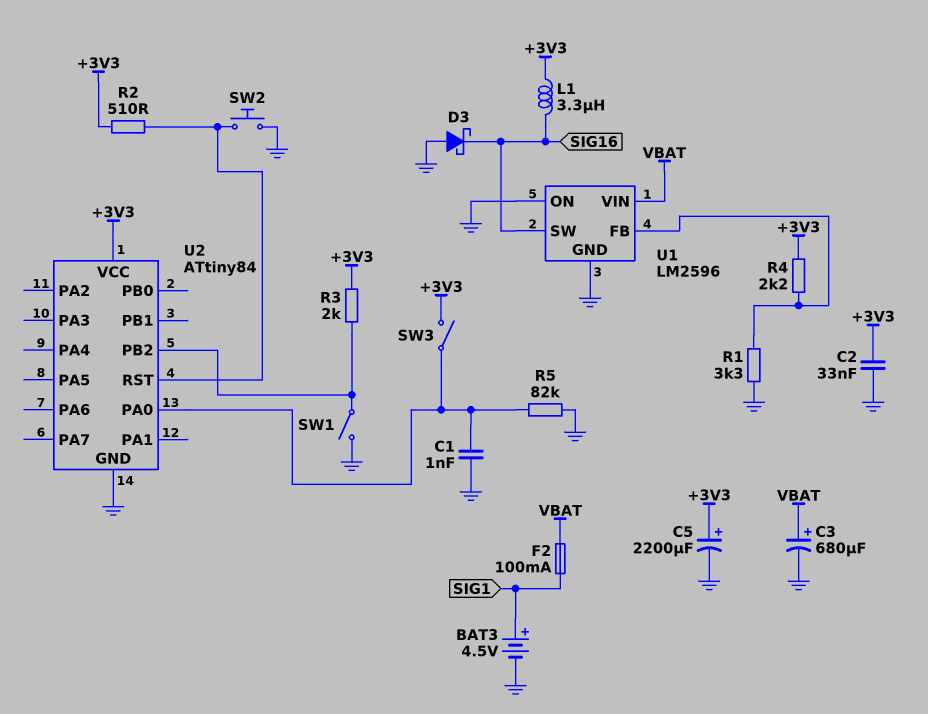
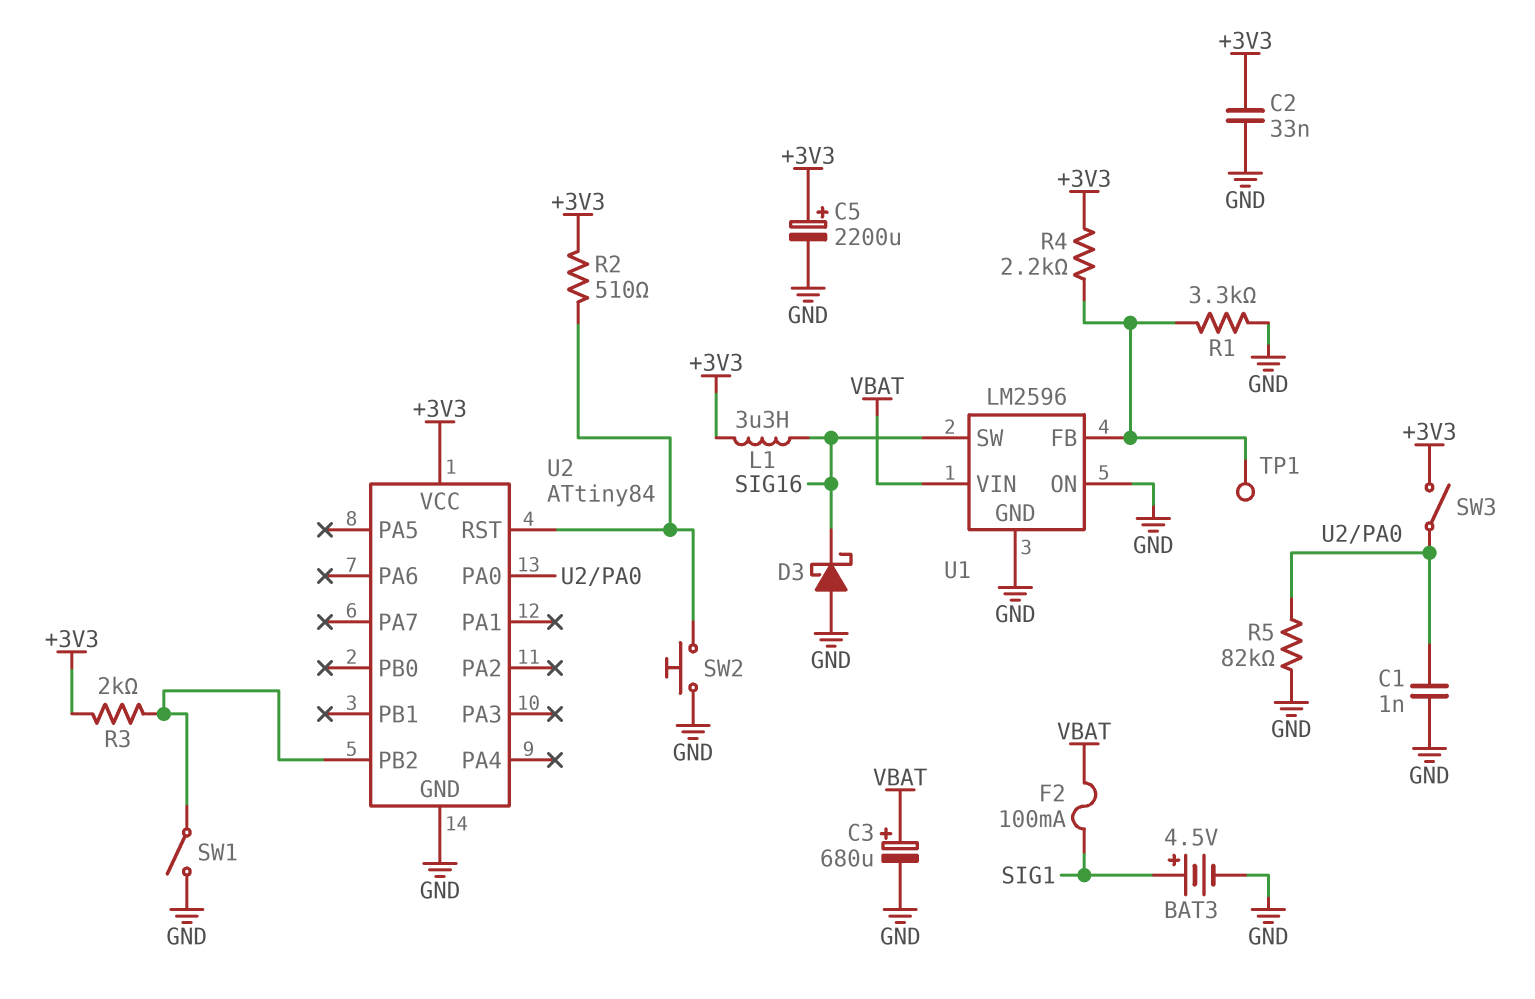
TP1: none -> test point (U1/FB)

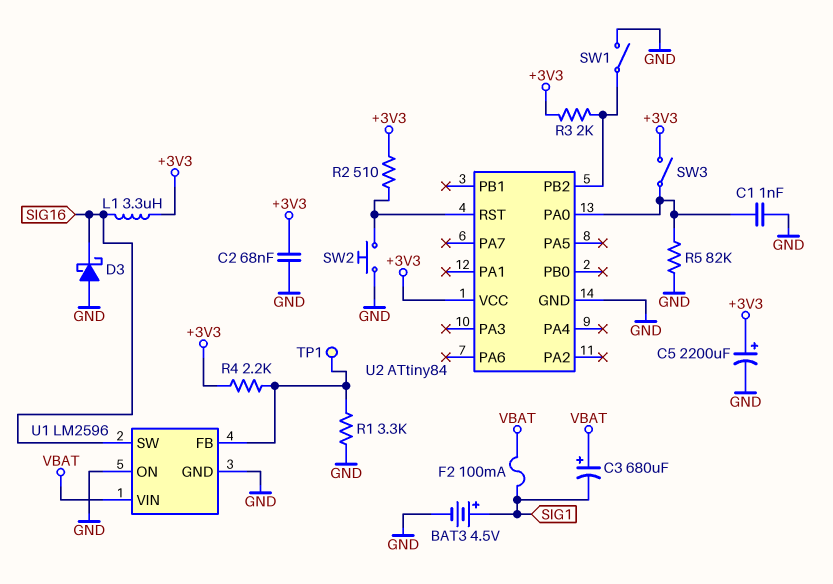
C2: 33nF (+3V3, GND) -> 68nF (+3V3, GND)
C3: 680uF (plus VBAT, minus GND) -> 680uF (plus VBAT, minus SIG1)

